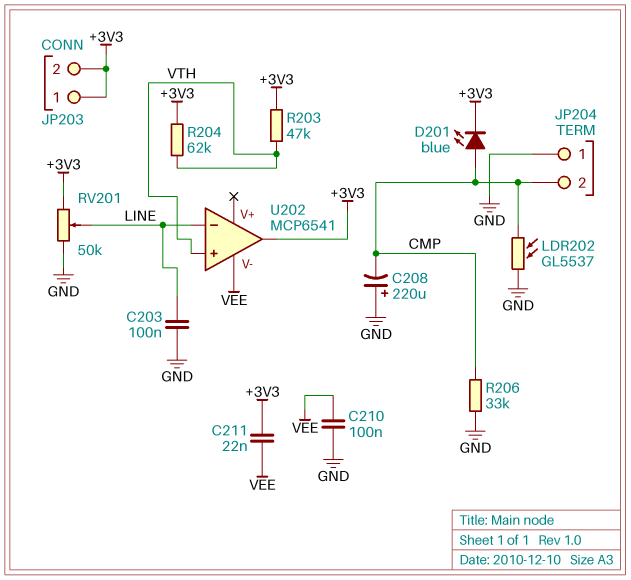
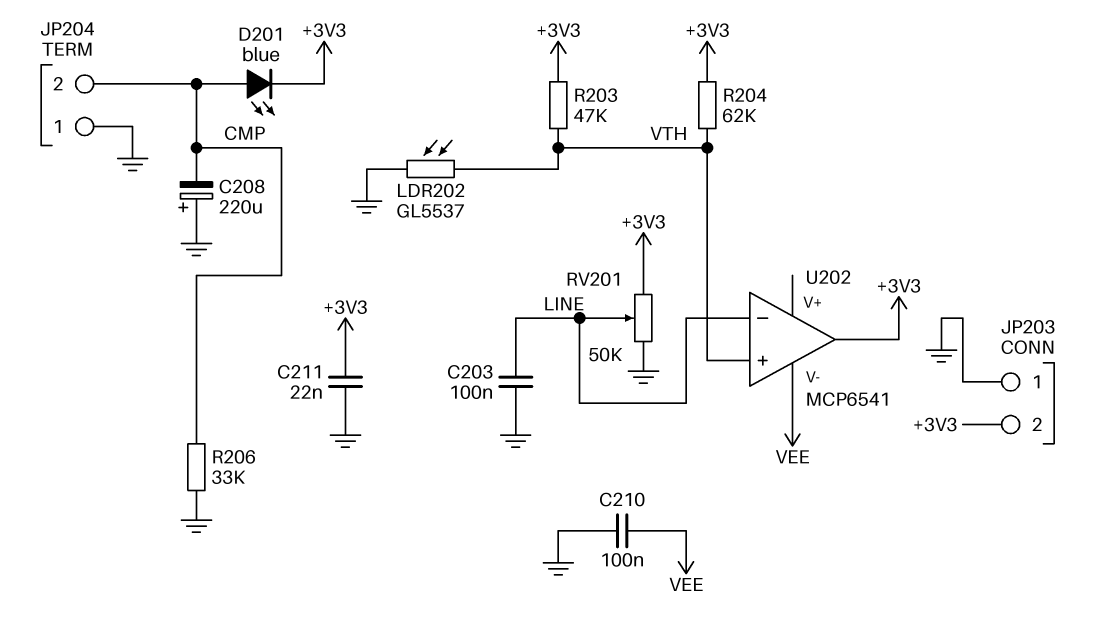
C211: 22nF (+3V3, VEE) -> 22nF (+3V3, GND)
JP203 pin 1: +3V3 -> GND
LDR202: GL5537 (CMP, GND) -> GL5537 (GND, VTH)

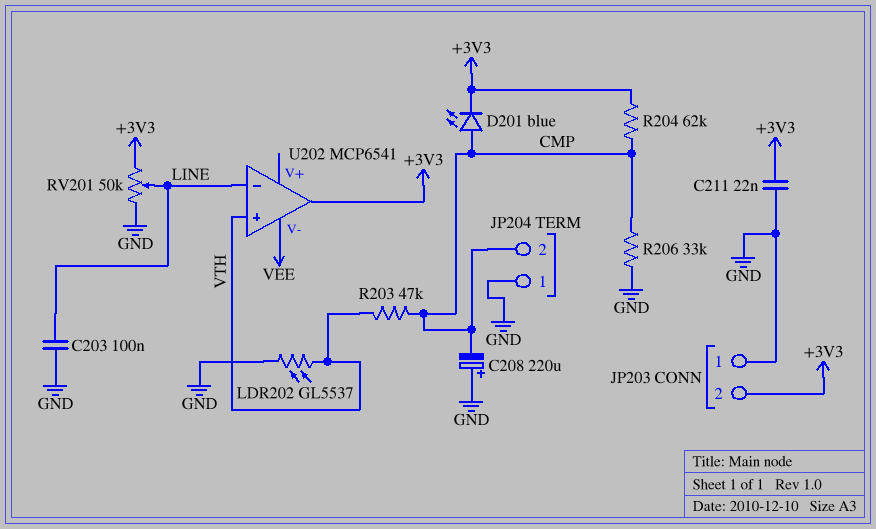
C210: 100nF (GND, VEE) -> none
R203: 47k (+3V3, VTH) -> 47k (CMP, VTH)
R204: 62k (+3V3, VTH) -> 62k (+3V3, CMP)

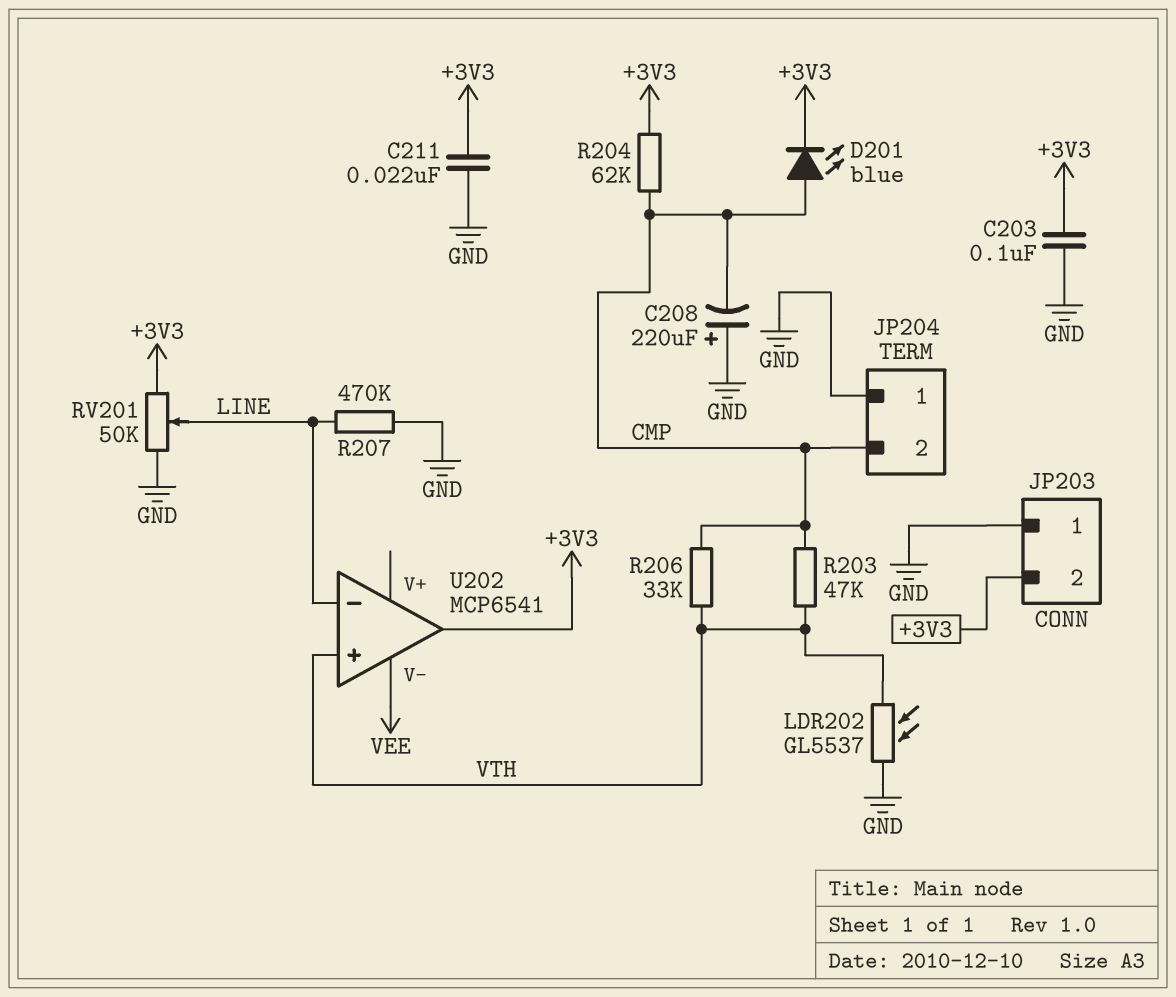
C203: 100nF (GND, LINE) -> 100nF (+3V3, GND)
R206: 33k (CMP, GND) -> 33k (CMP, VTH)
R207: none -> 470k (GND, LINE)

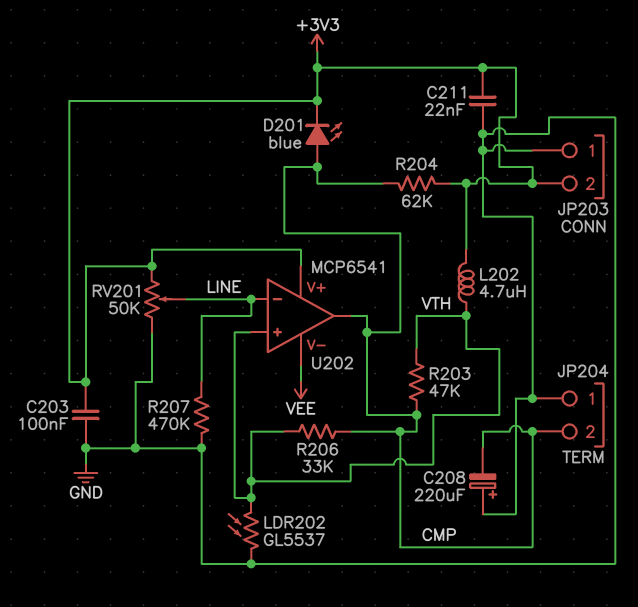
L202: none -> 4.7uH (+3V3, VTH)
U202 pin V+: none -> +3V3
U202 pin out: +3V3 -> CMP

